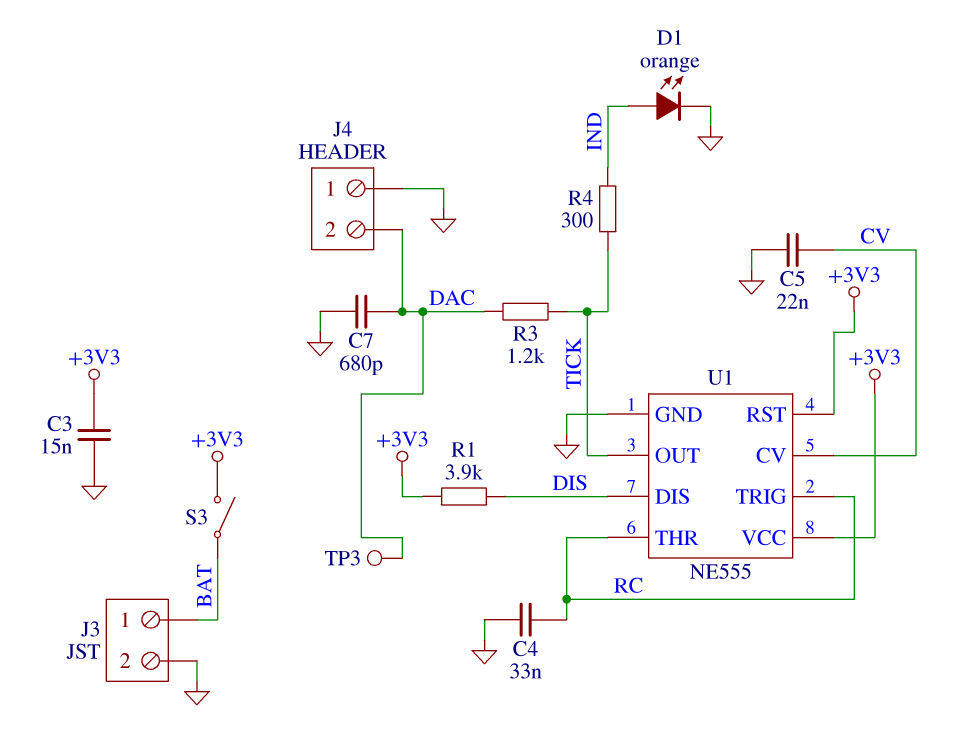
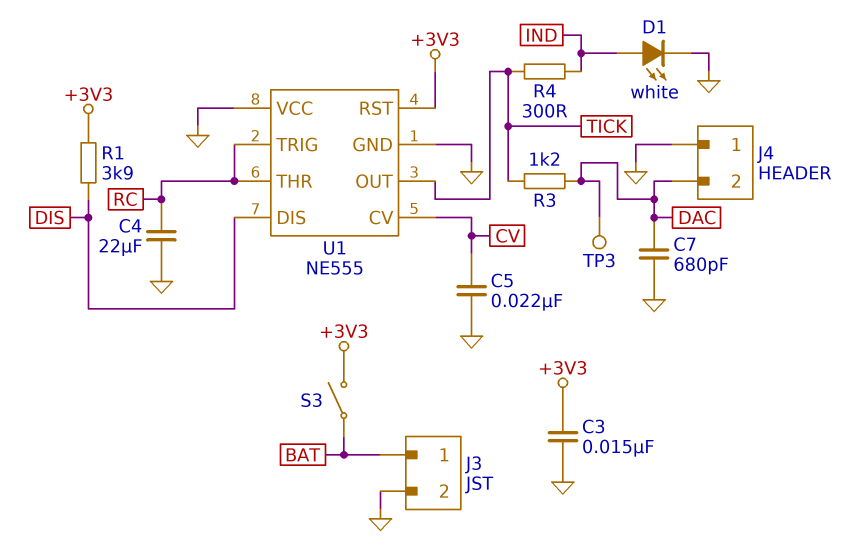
C4: 33nF (GND, RC) -> 22uF (GND, RC)
D1: LED orange (A IND, K GND) -> LED white (A IND, K GND)
U1 pin VCC: +3V3 -> GND

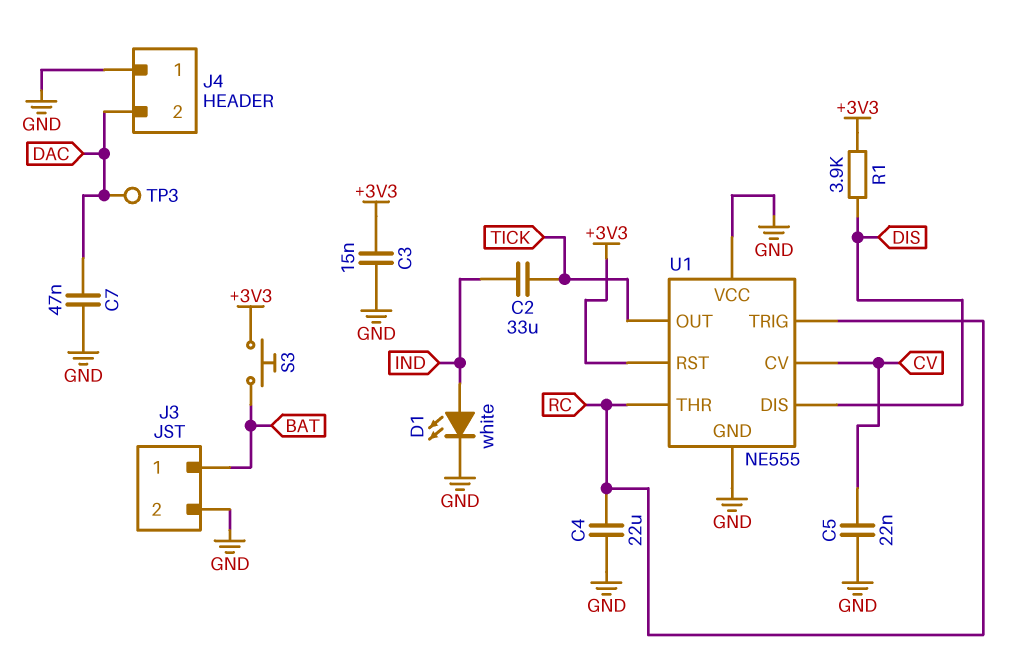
C2: none -> 33uF (IND, TICK)
C7: 680pF (DAC, GND) -> 47nF (DAC, GND)
R3: 1.2k (DAC, TICK) -> none
R4: 300 (IND, TICK) -> none
S3: switch (+3V3, BAT) -> button (+3V3, BAT)

